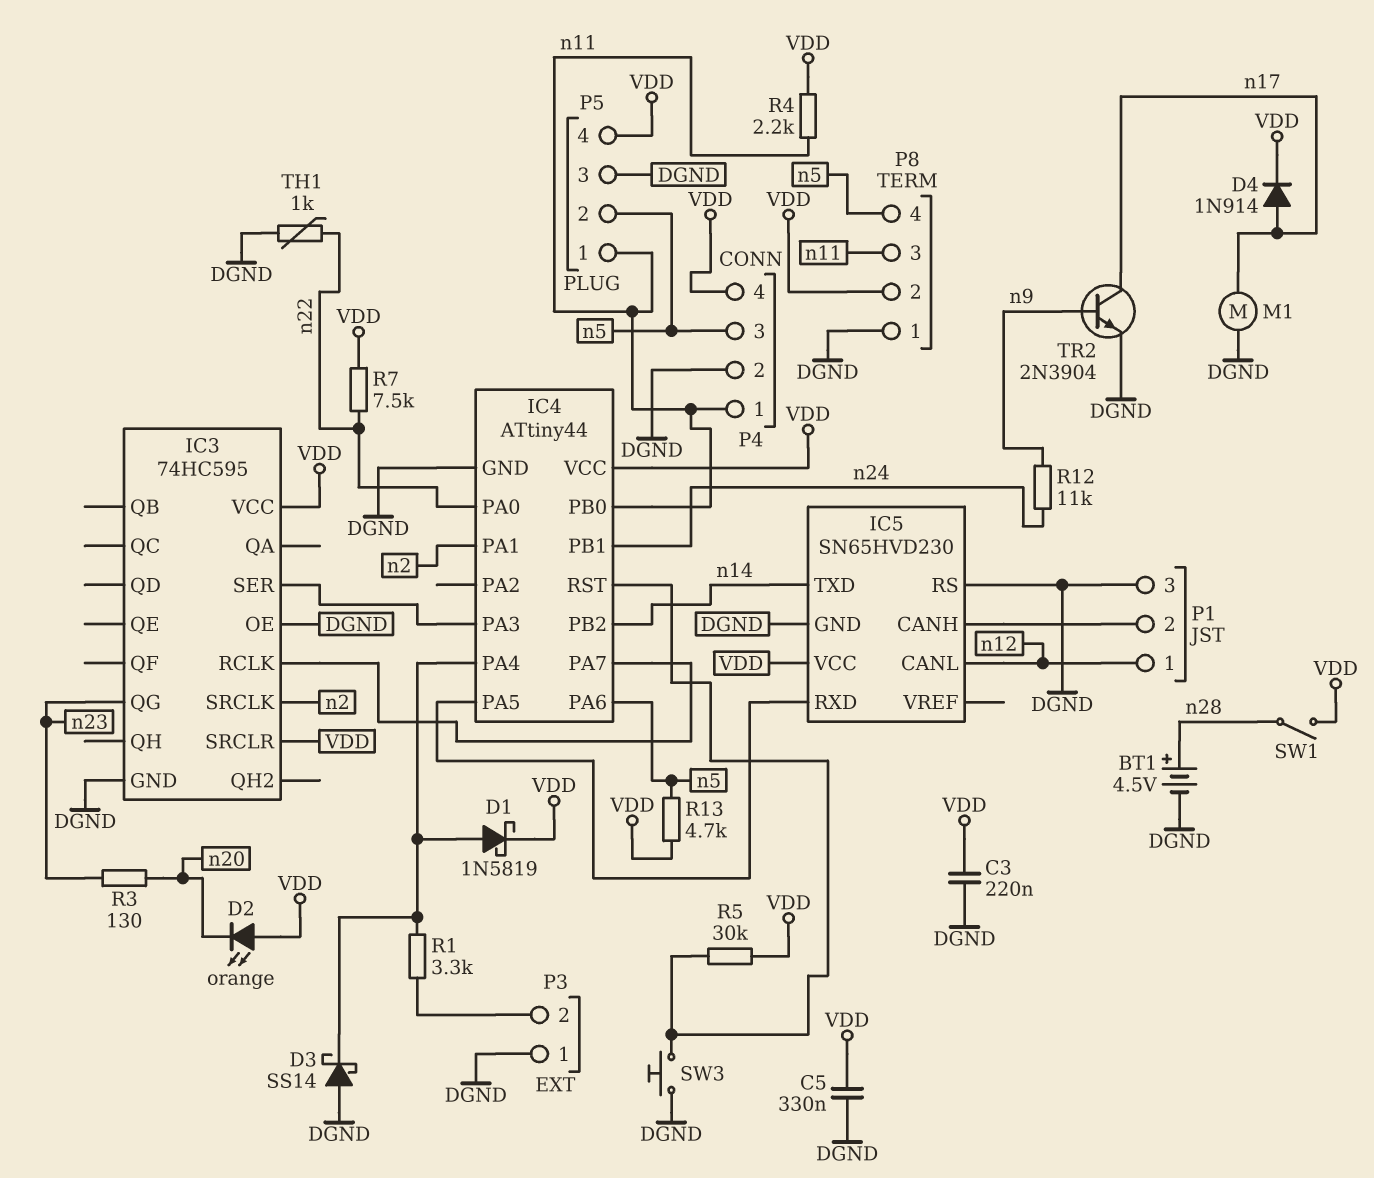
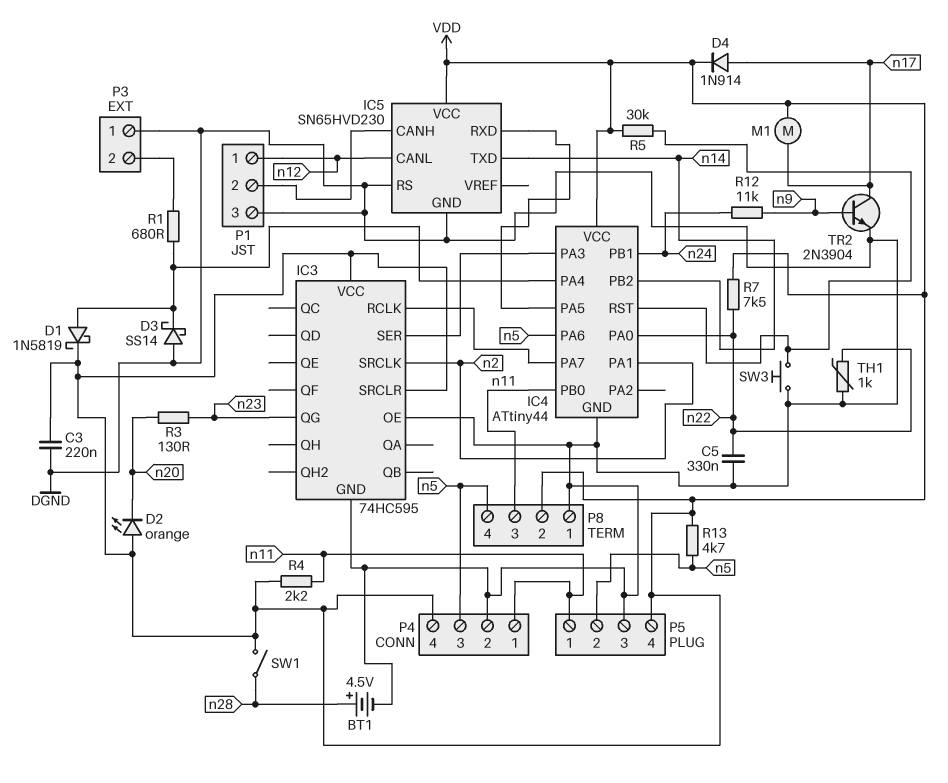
C5: 330nF (DGND, VDD) -> 330nF (DGND, n22)
M1: motor (DGND, n17) -> motor (VDD, n17)
R1: 3.3k (IC4/PA4, P3/2) -> 680 (IC4/PA4, P3/2)

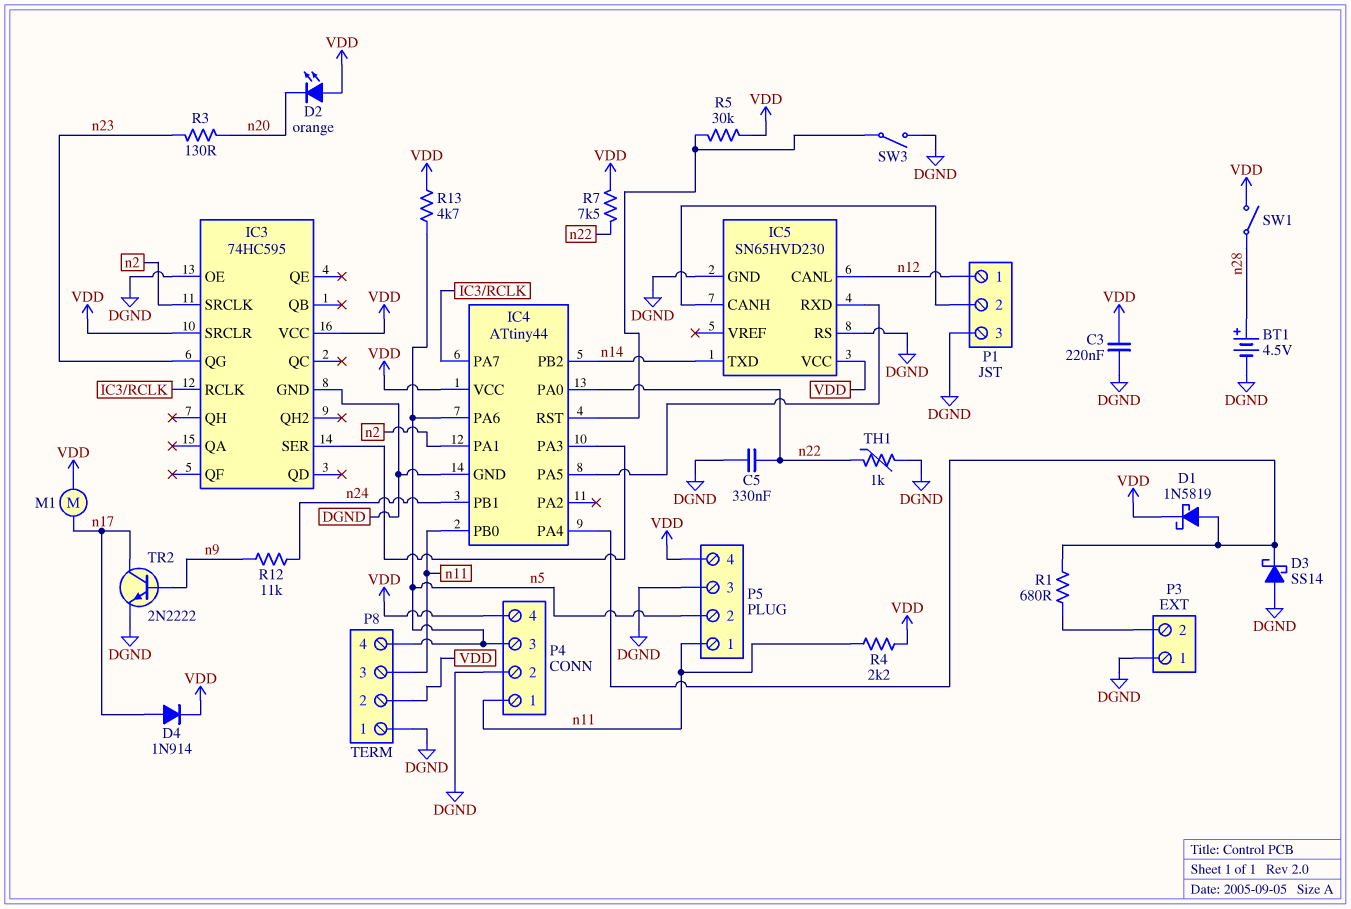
SW3: button (DGND, IC4/RST) -> switch (DGND, IC4/RST)
TR2: NPN 2N3904 (B n9, C n17, E DGND) -> NPN 2N2222 (B n9, C n17, E DGND)

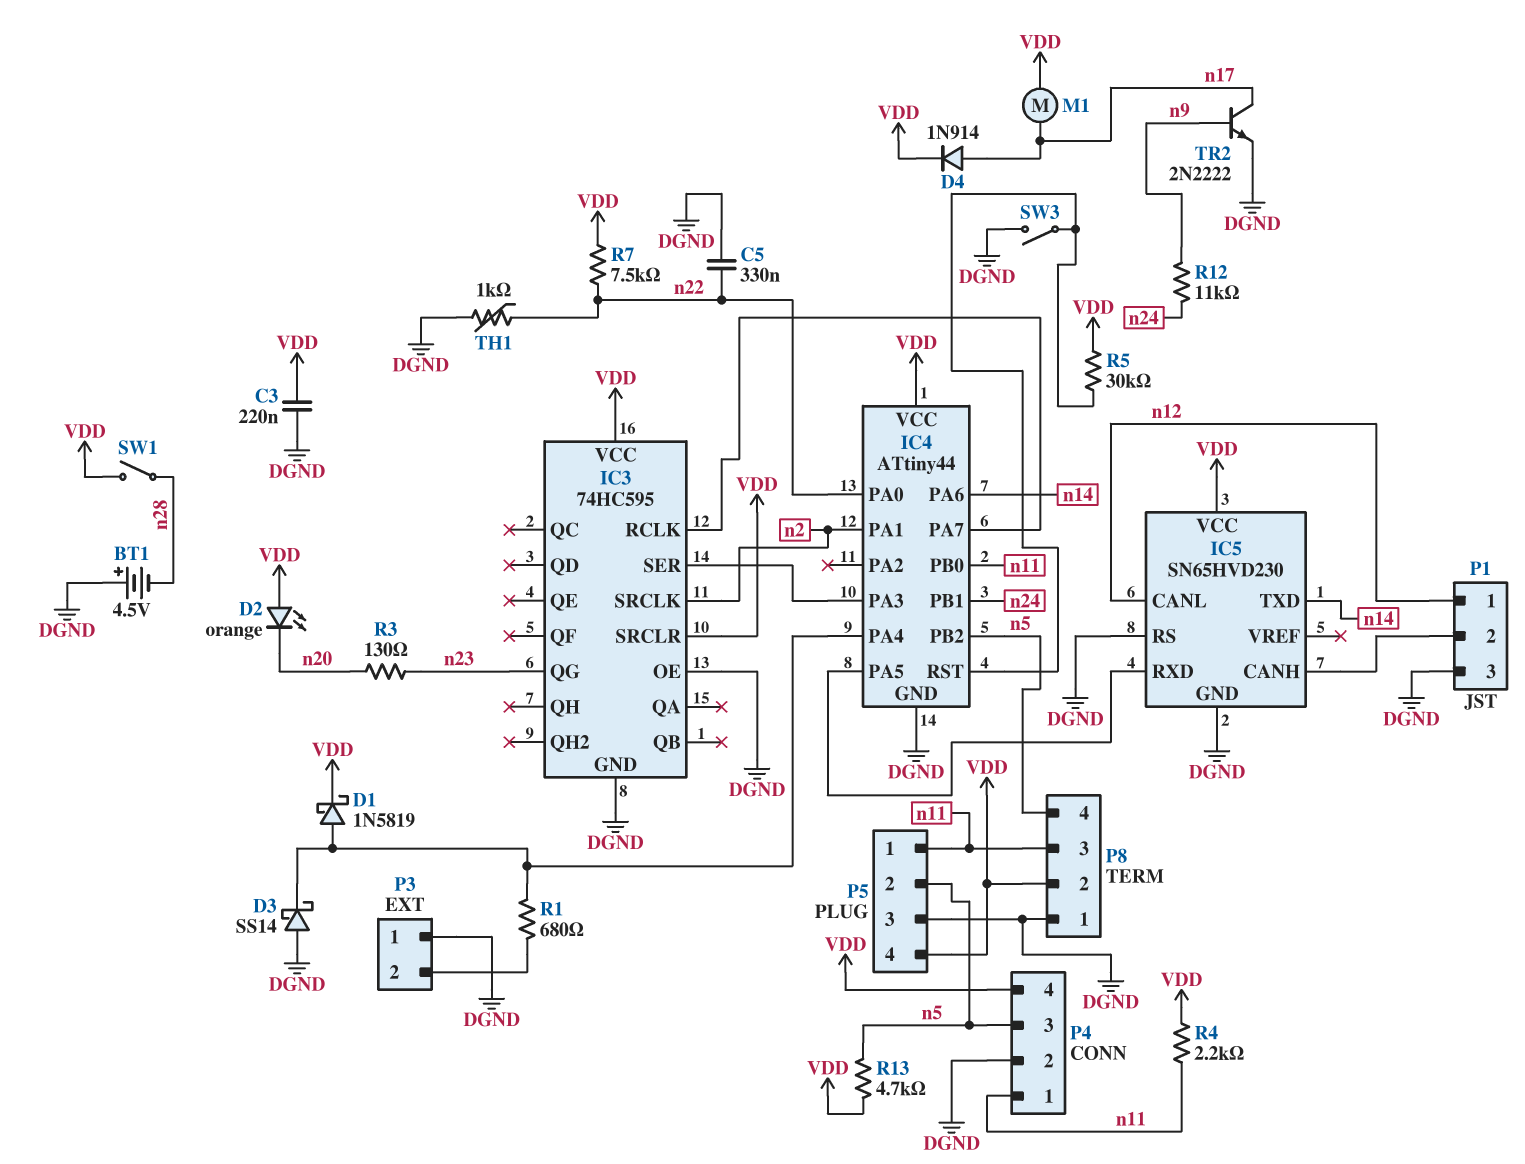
BT1: 4.5V (plus n28, minus DGND) -> 4.5V (plus DGND, minus n28)
IC4 pin PA6: n5 -> n14
IC4 pin PB2: n14 -> n5

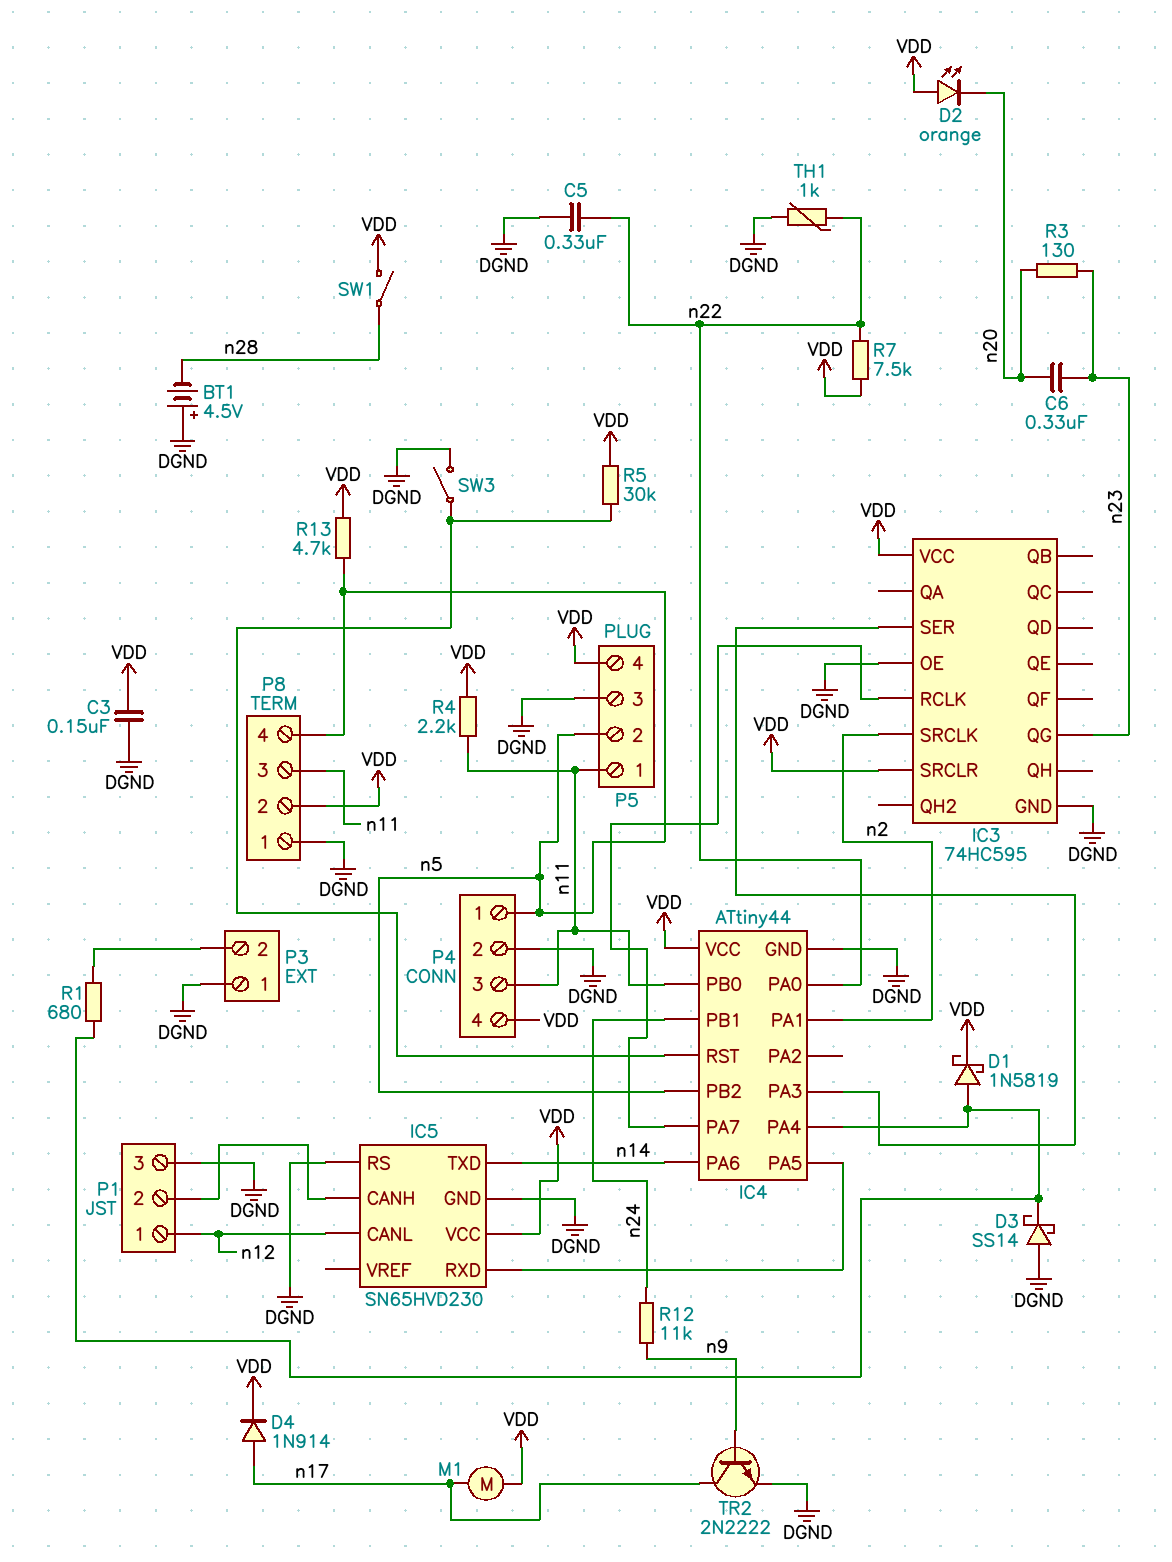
C3: 220nF (DGND, VDD) -> 150nF (DGND, VDD)
C6: none -> 330nF (n20, n23)
P4 pin 1: n11 -> n5
P4 pin 3: n5 -> n11

